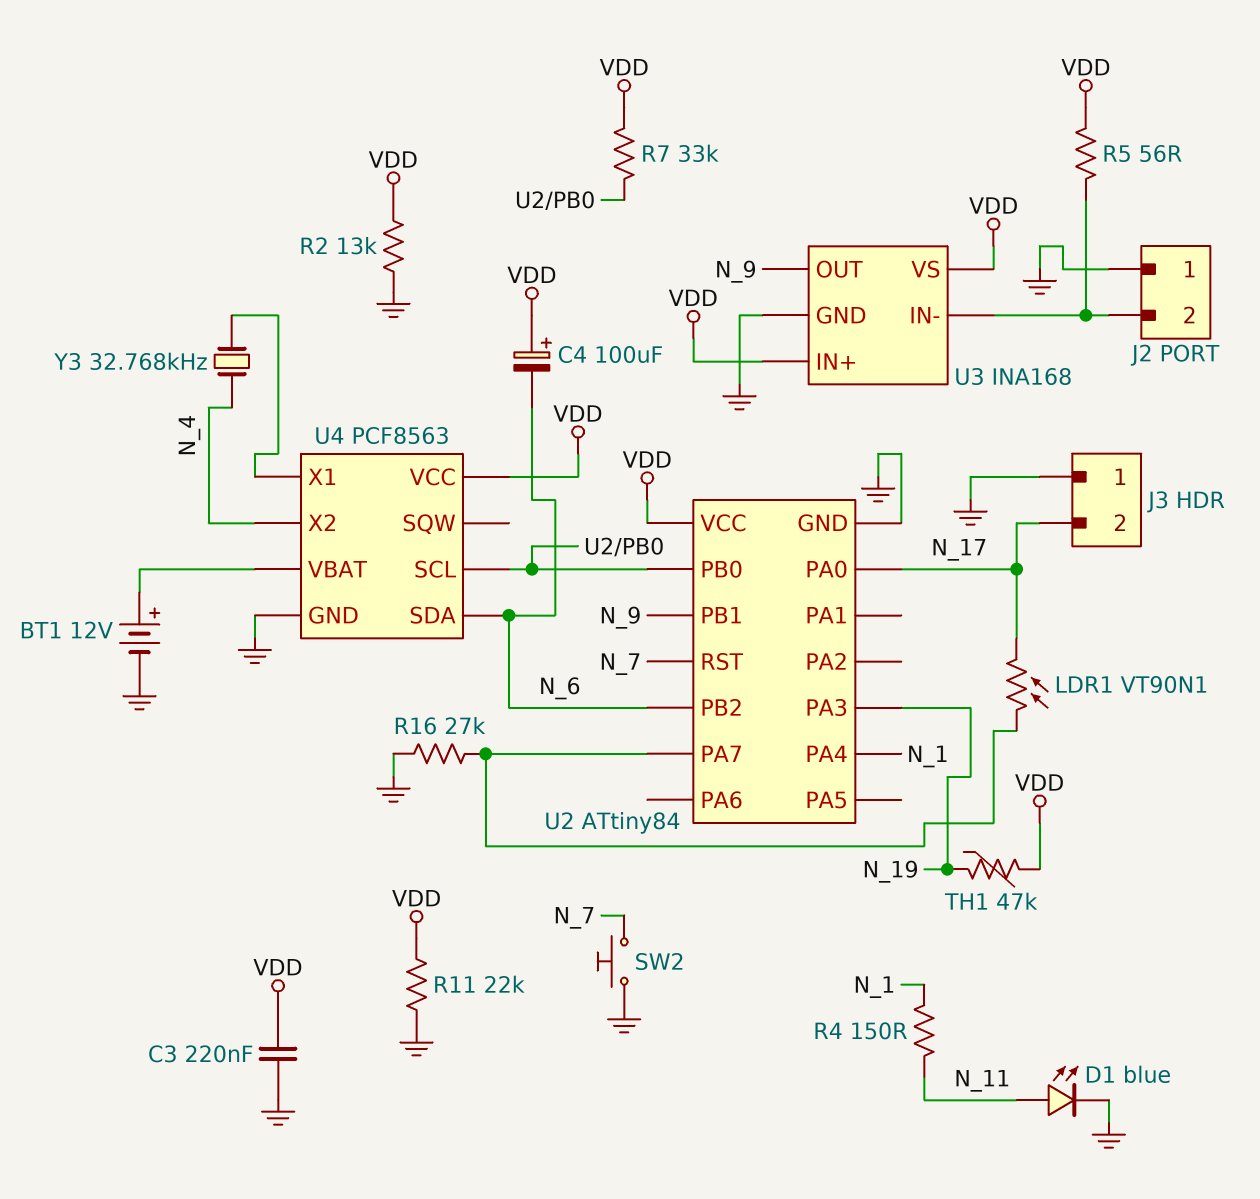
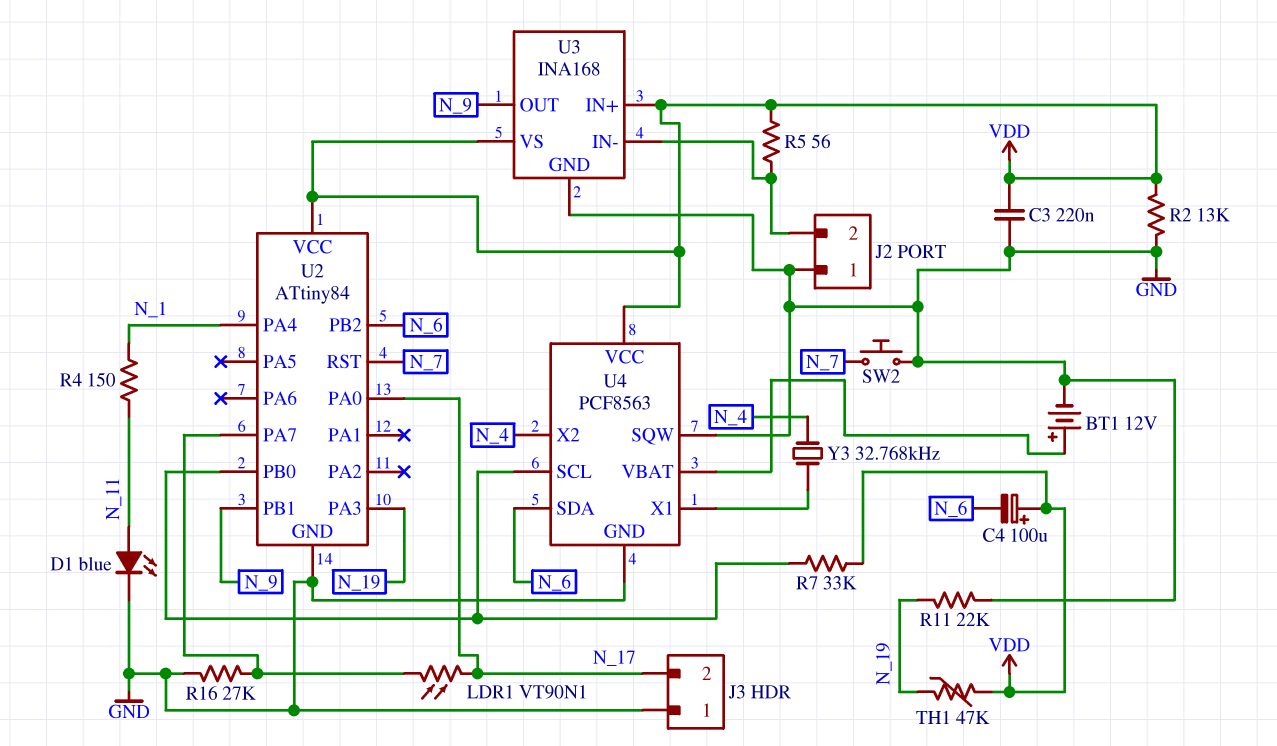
R11: 22k (GND, VDD) -> 22k (GND, N_19)
U4 pin SQW: none -> GND

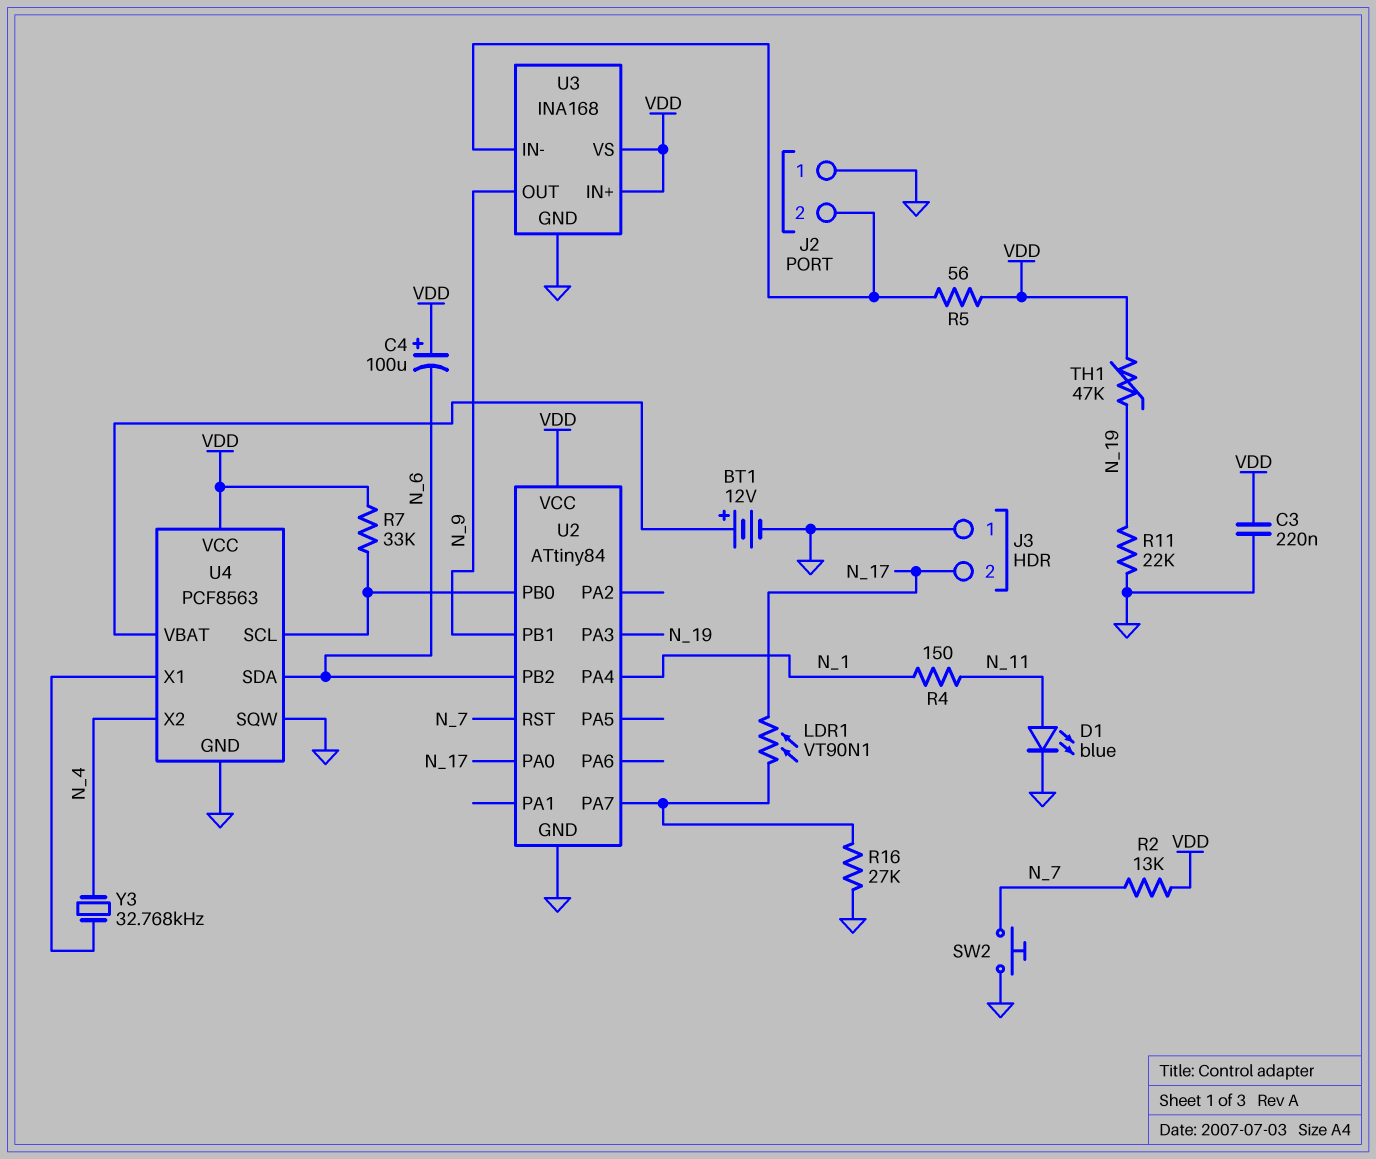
R2: 13k (GND, VDD) -> 13k (N_7, VDD)

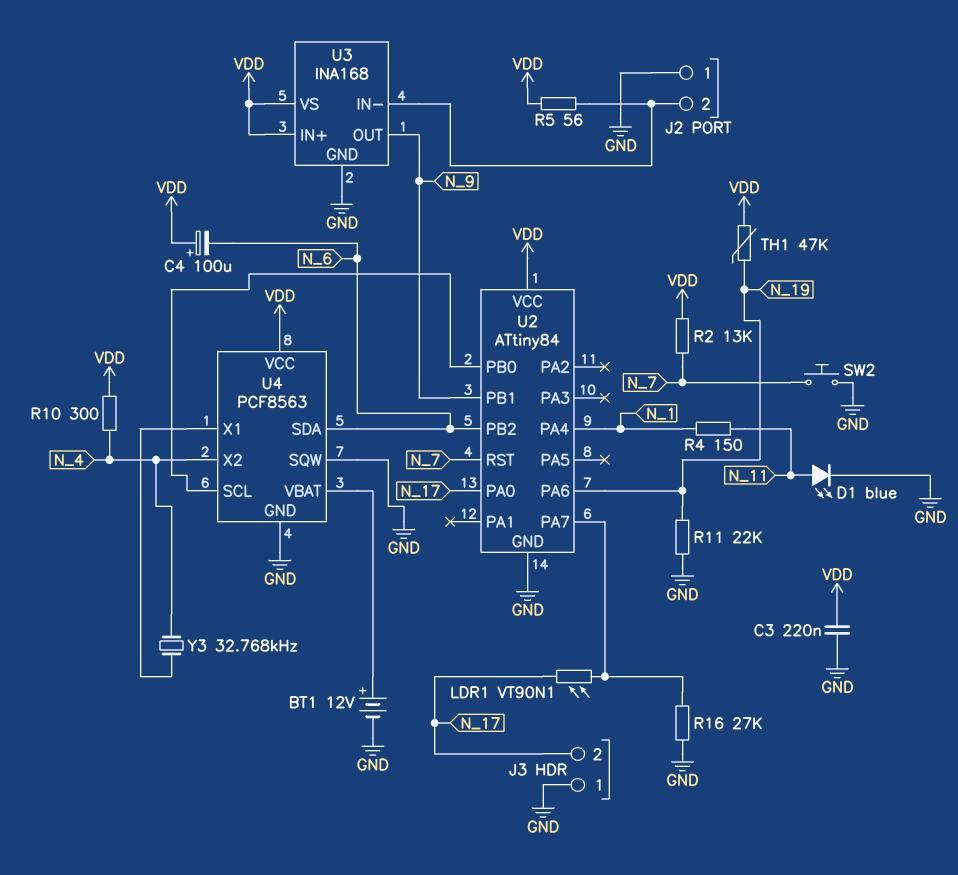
R7: 33k (U2/PB0, VDD) -> none
R10: none -> 300 (N_4, VDD)
U2 pin PA3: N_19 -> none
U2 pin PA6: none -> N_19

